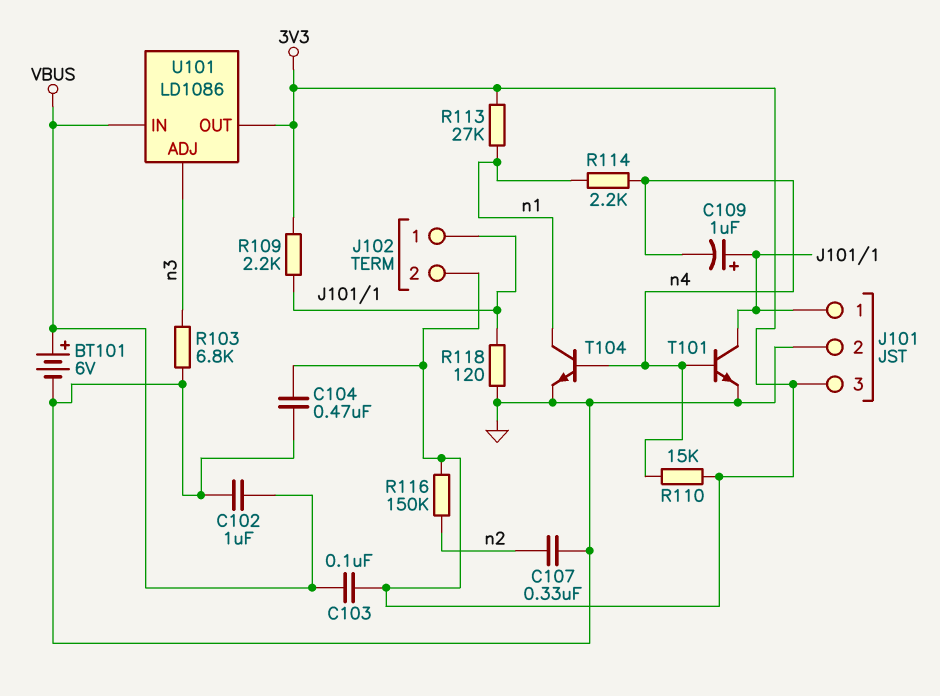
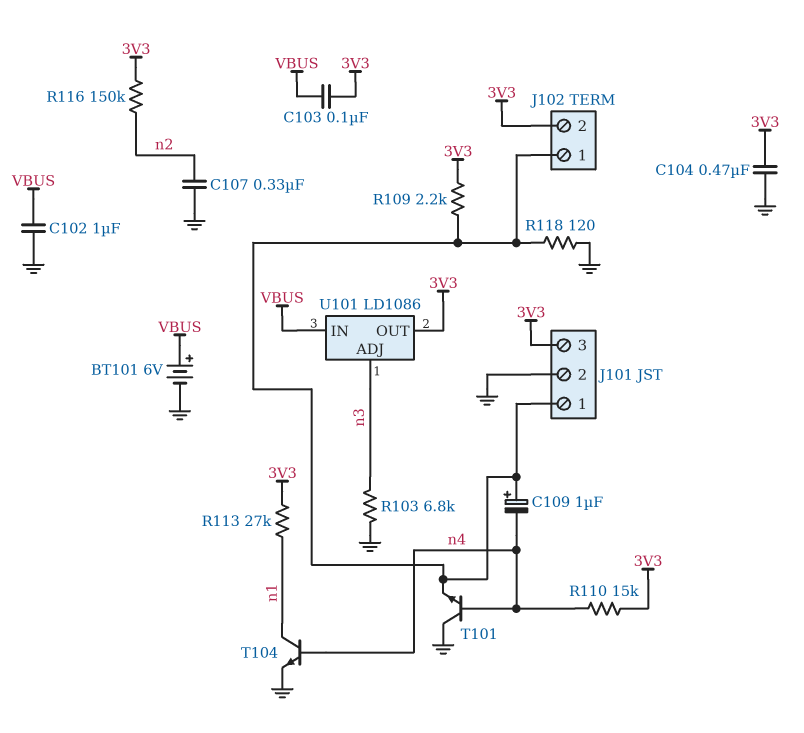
R114: 2.2k (n1, n4) -> none
T101: NPN (B n4, C J101/1, E GND) -> NPN (B n4, C GND, E J101/1)

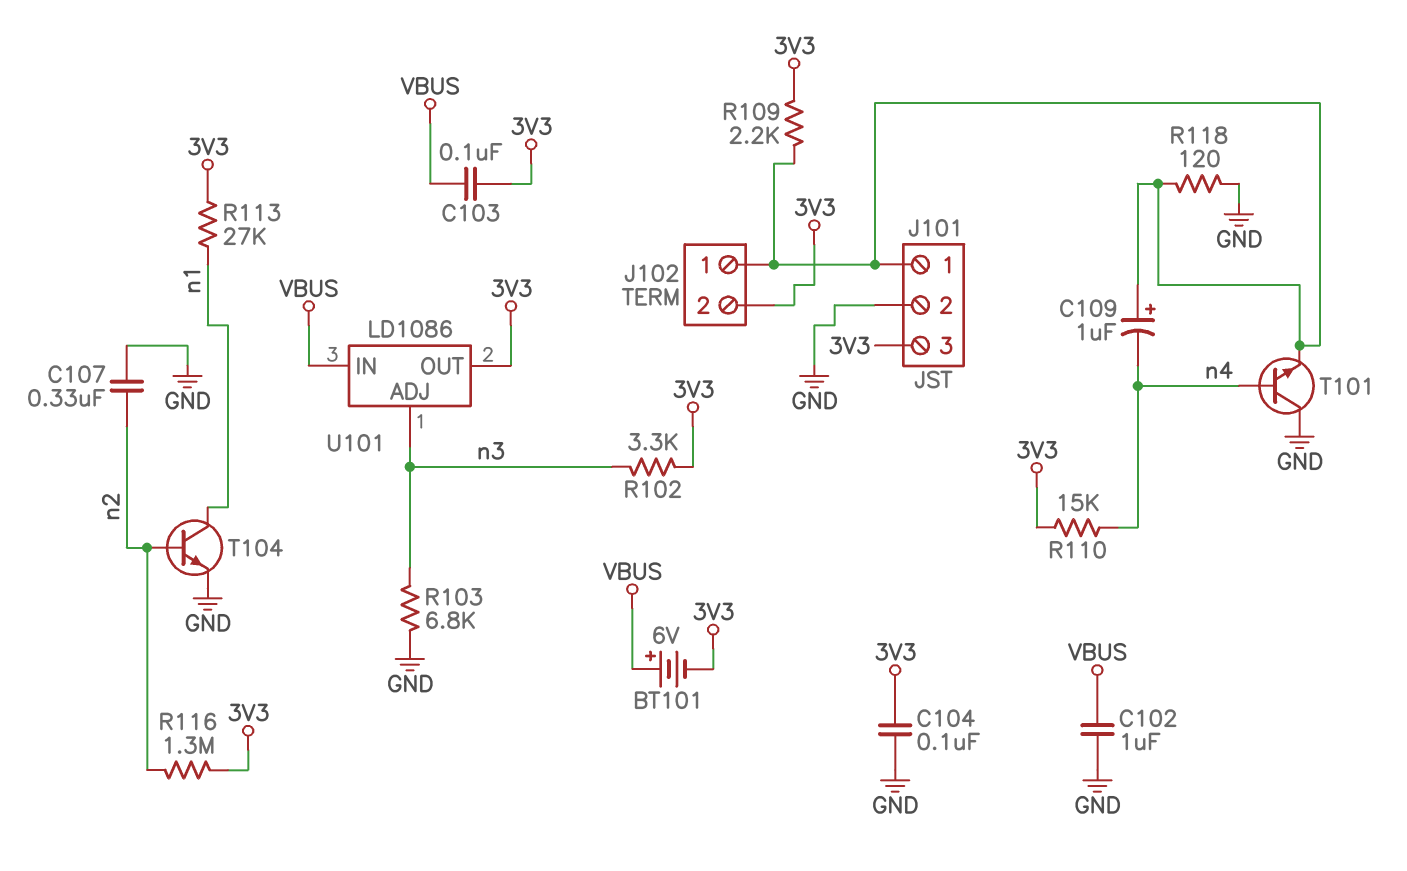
BT101: 6V (plus VBUS, minus GND) -> 6V (plus VBUS, minus 3V3)
C104: 470nF (3V3, GND) -> 100nF (3V3, GND)
R102: none -> 3.3k (3V3, n3)
R116: 150k (3V3, n2) -> 1.3M (3V3, n2)
T104: NPN (B n4, C n1, E GND) -> NPN (B n2, C n1, E GND)

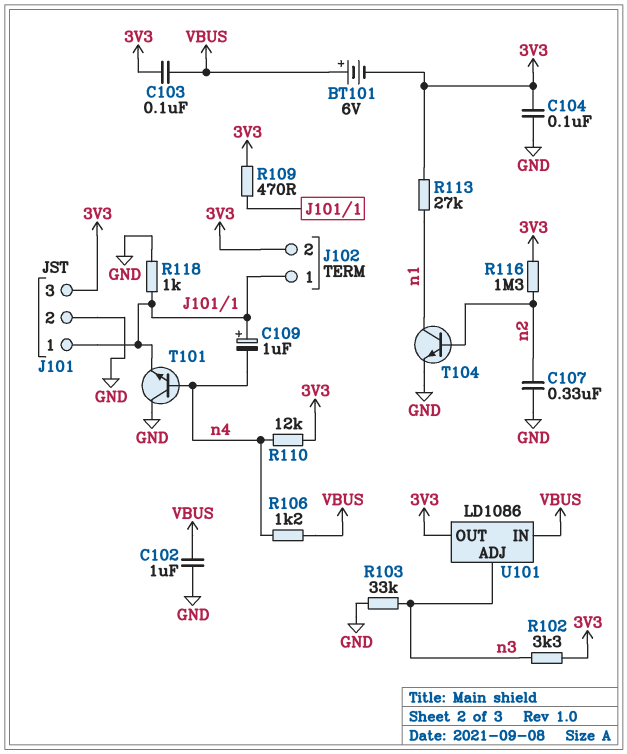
R103: 6.8k (GND, n3) -> 33k (GND, n3)
R106: none -> 1.2k (VBUS, n4)
R109: 2.2k (3V3, J101/1) -> 470 (3V3, J101/1)
R110: 15k (3V3, n4) -> 12k (3V3, n4)
R118: 120 (GND, J101/1) -> 1k (GND, J101/1)

